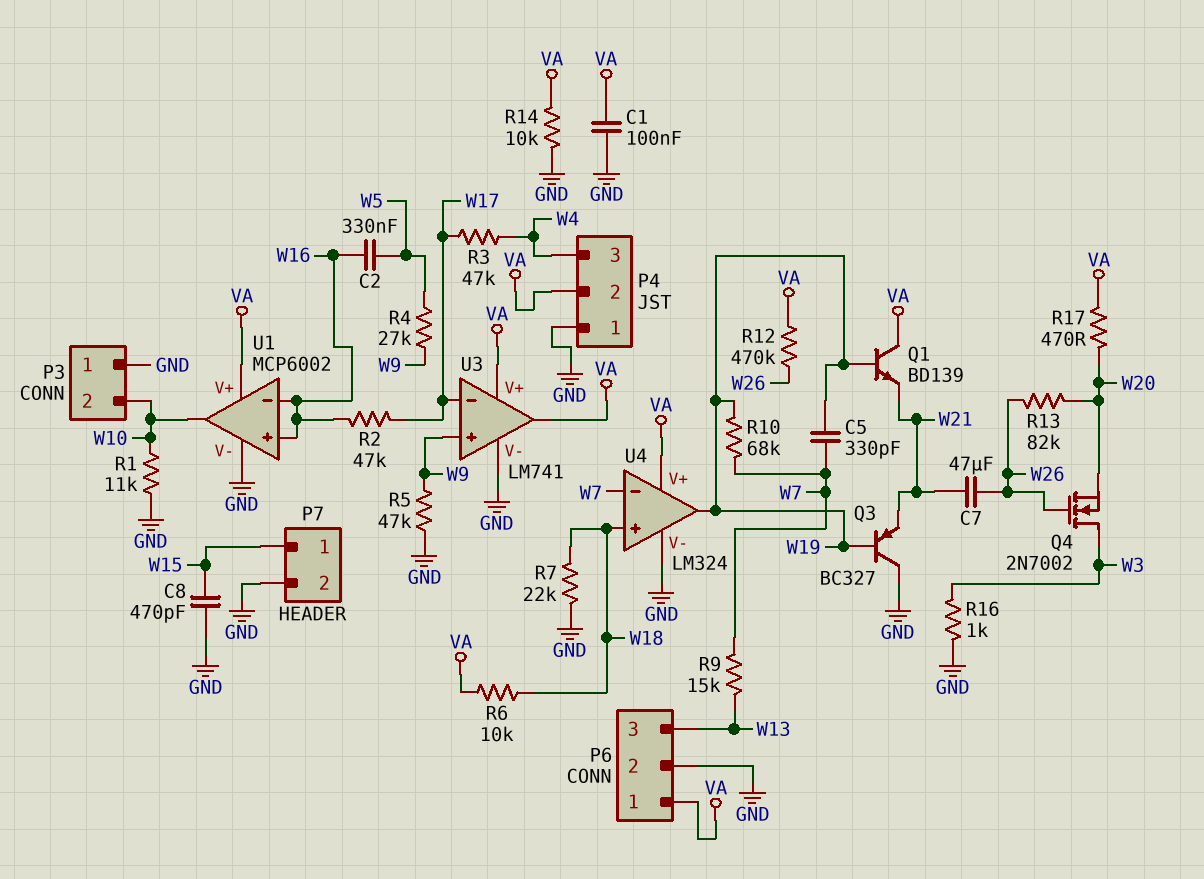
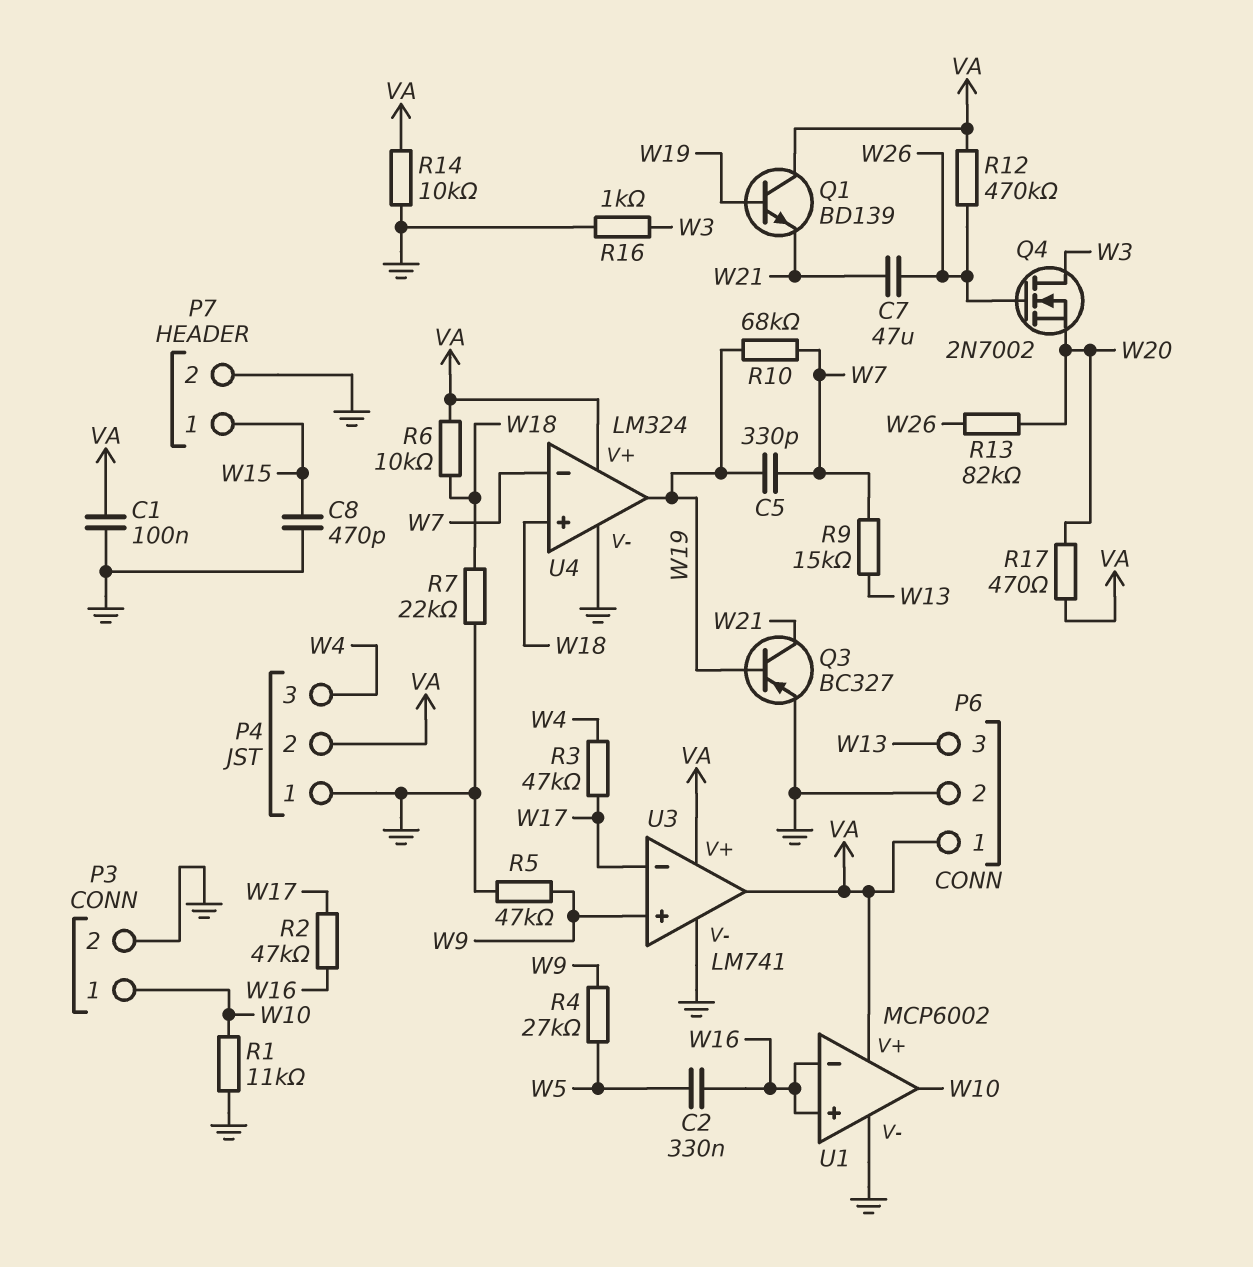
P3 pin 1: GND -> W10
P3 pin 2: W10 -> GND
Q3: PNP BC327 (B W19, C GND, E W21) -> PNP BC327 (B W19, C W21, E GND)

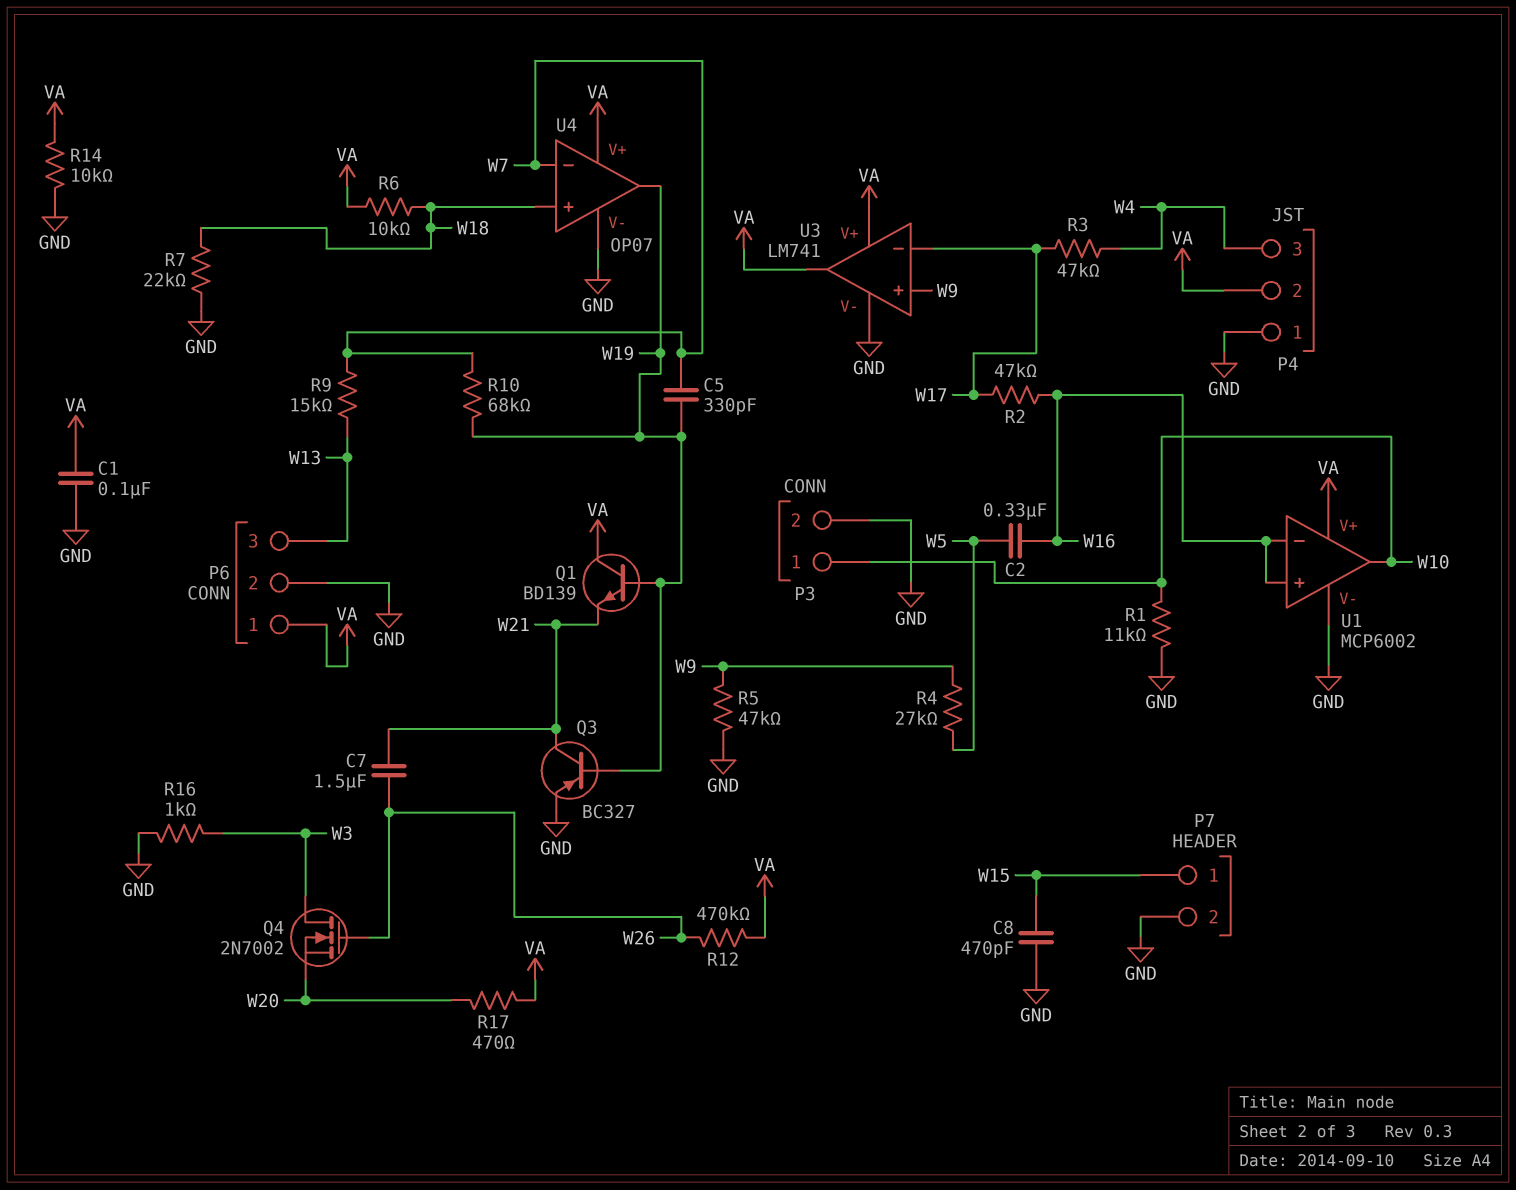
C7: 47uF (W21, W26) -> 1.5uF (W21, W26)
R13: 82k (W20, W26) -> none
U4: LM324 -> OP07

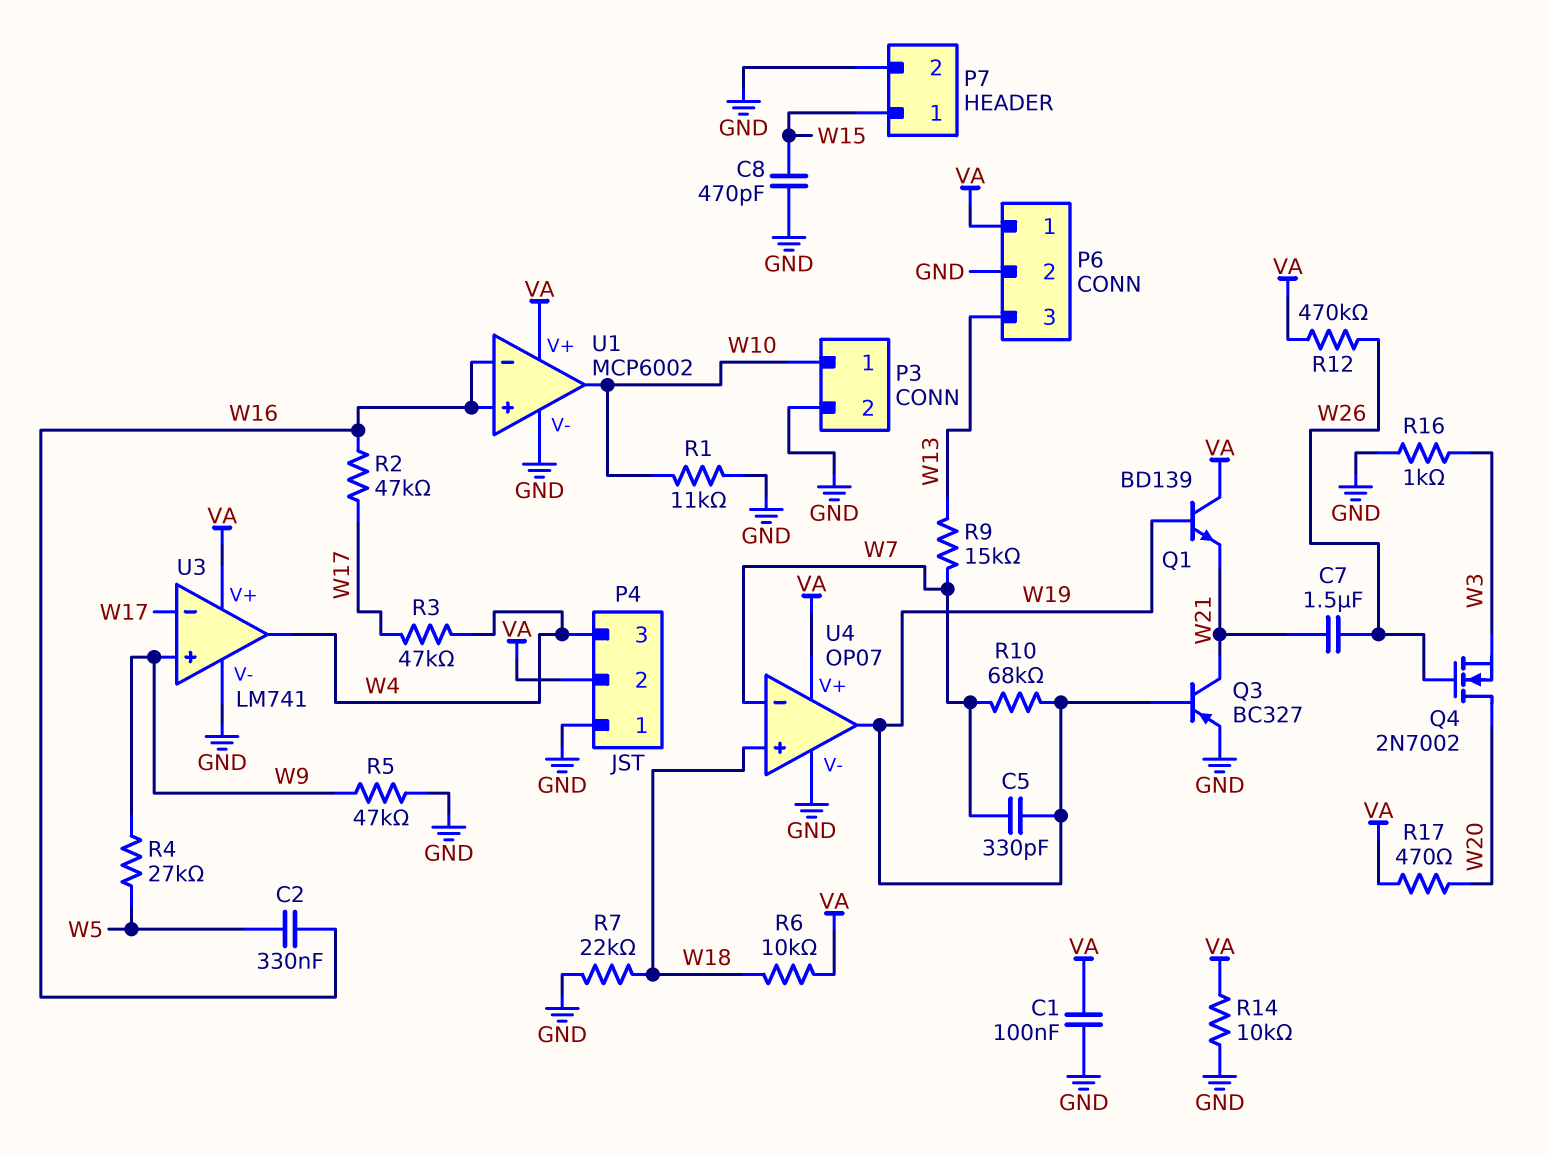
Q4: NMOS 2N7002 (G W26, D W3, S W20) -> NMOS 2N7002 (G W26, D W20, S W3)
U3 pin out: VA -> W4

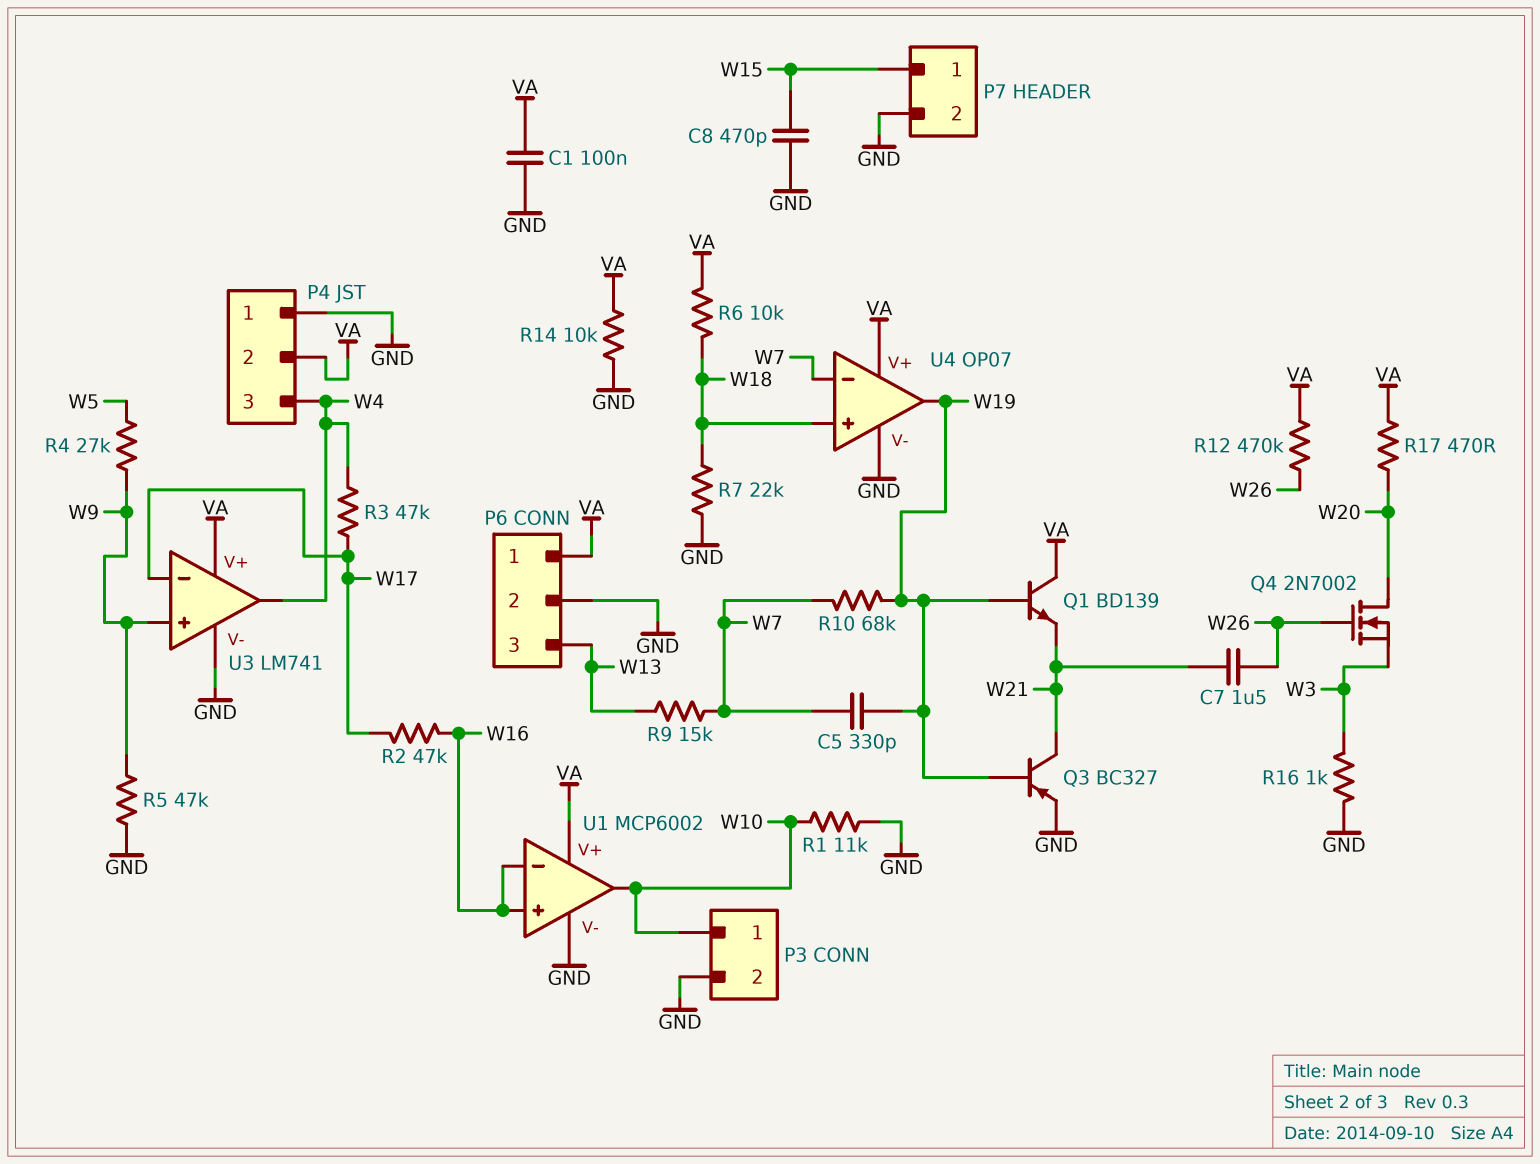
C2: 330nF (W5, W16) -> none

